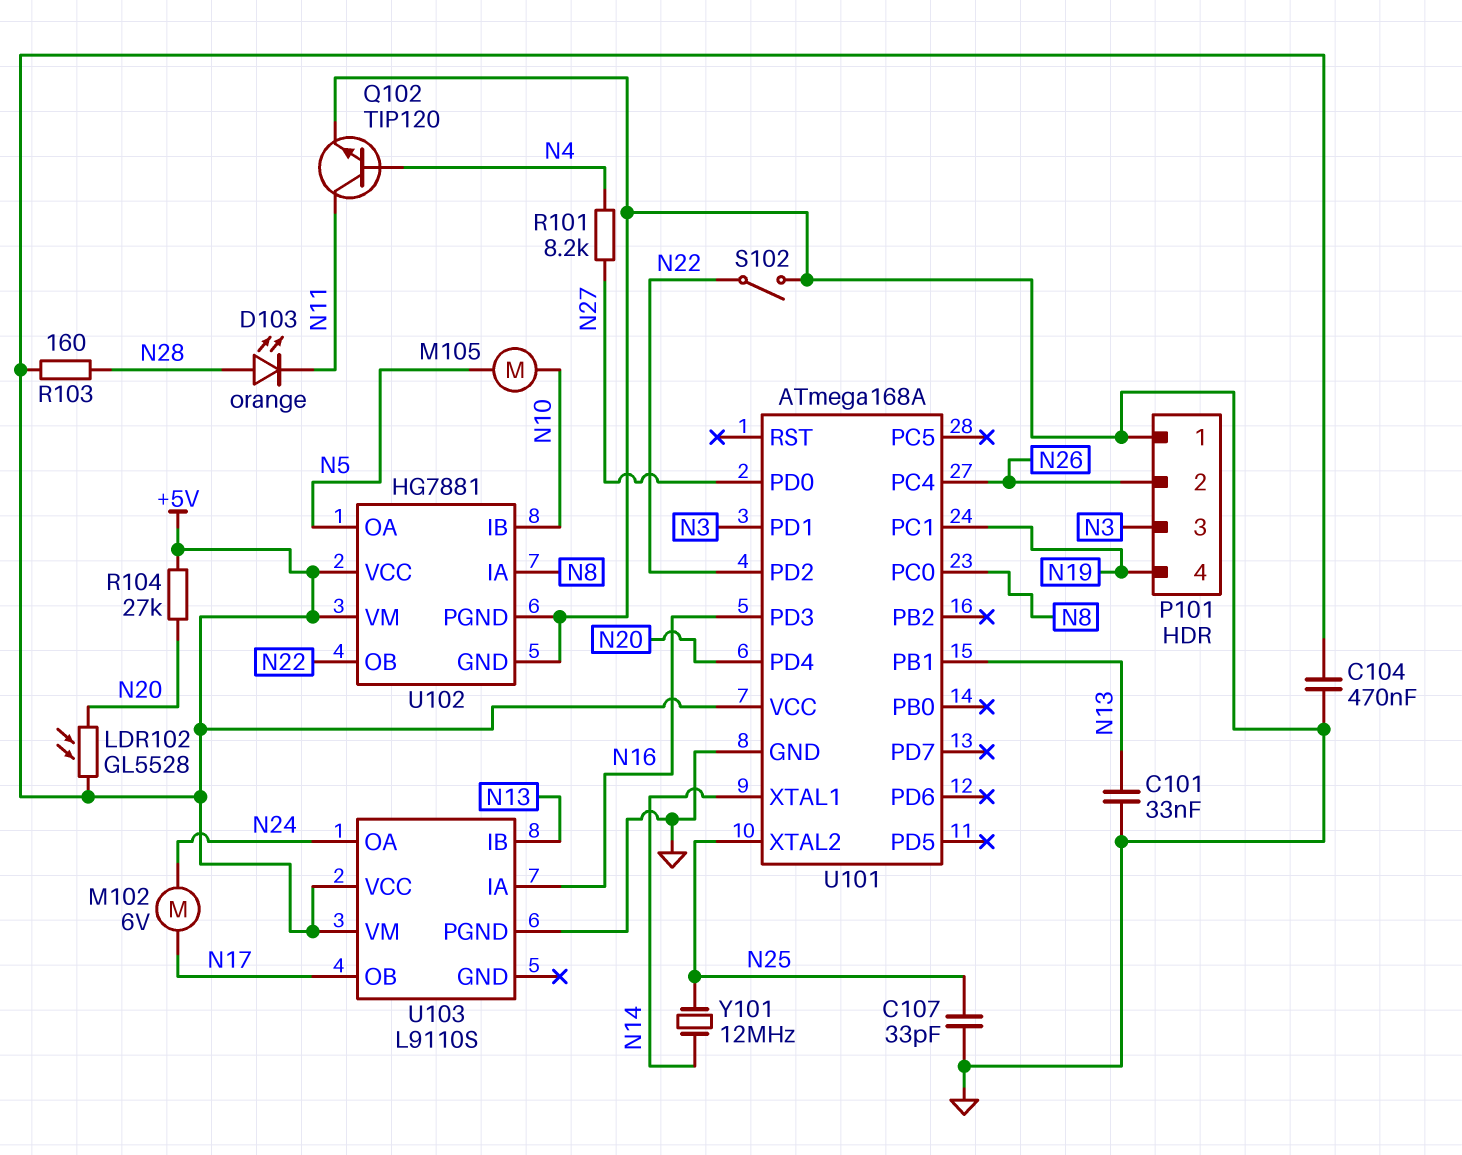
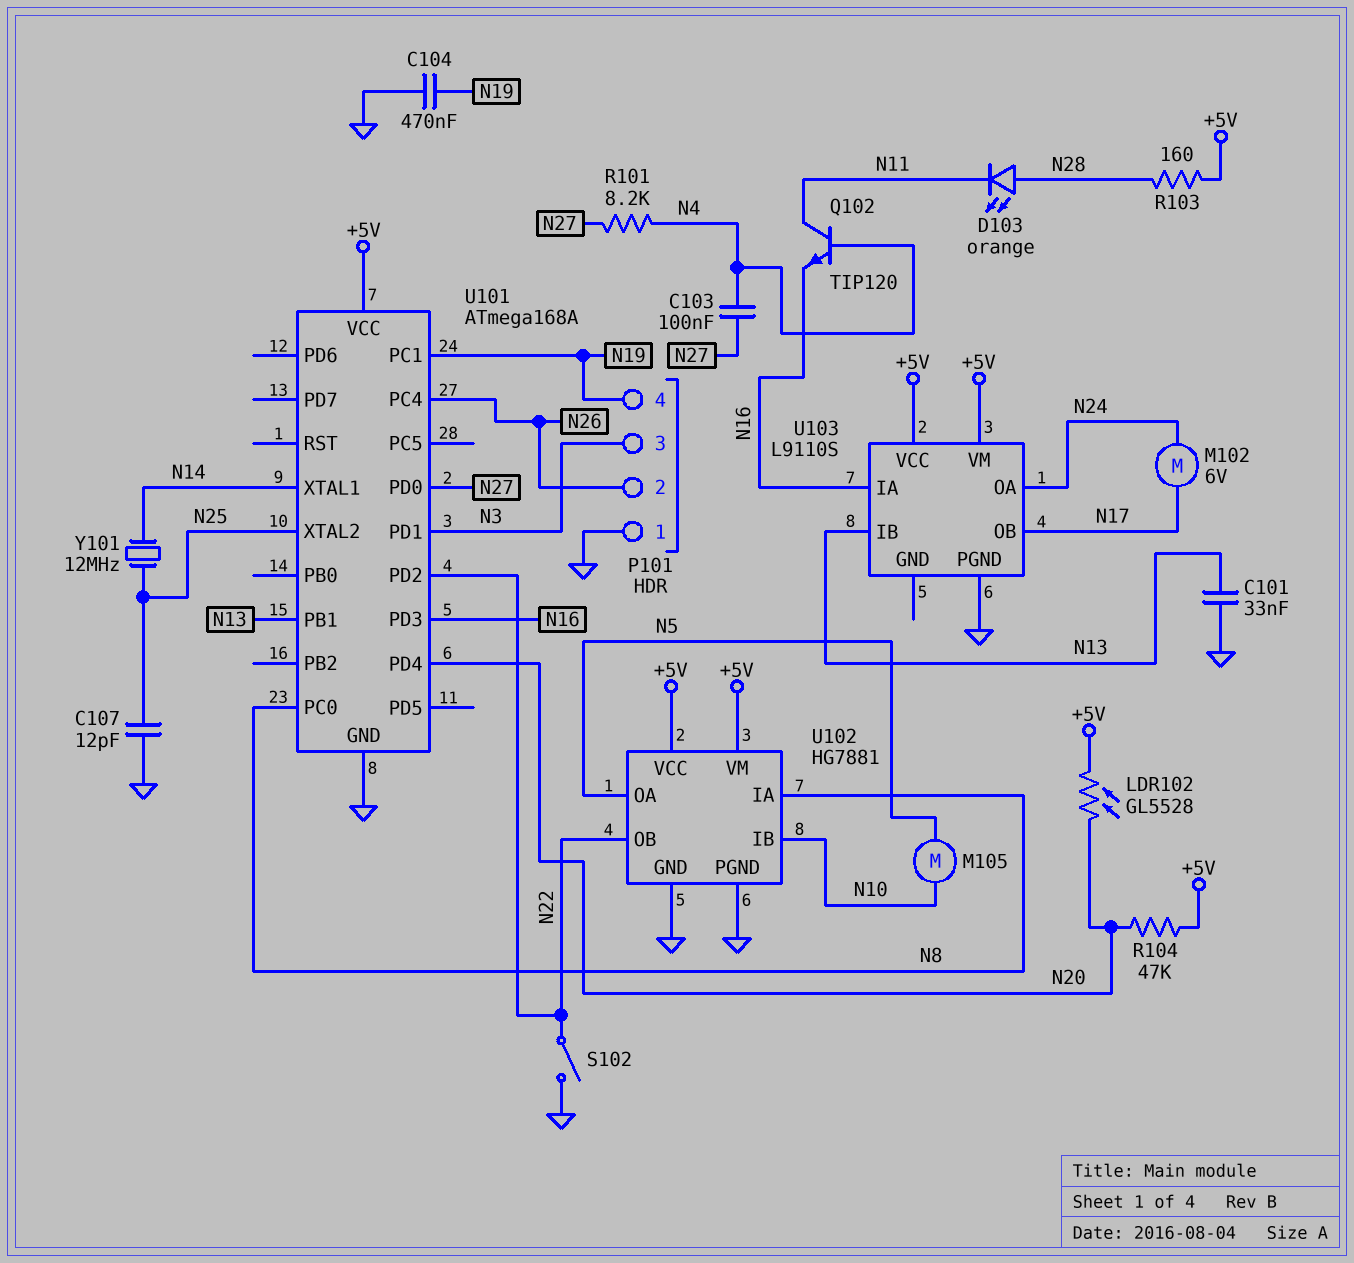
C103: none -> 100nF (N4, N27)
C104: 470nF (+5V, GND) -> 470nF (GND, N19)
C107: 33pF (GND, N25) -> 12pF (GND, N25)
Q102: NPN TIP120 (B N4, C N11, E GND) -> NPN TIP120 (B N4, C N11, E N16)
R104: 27k (+5V, N20) -> 47k (+5V, N20)

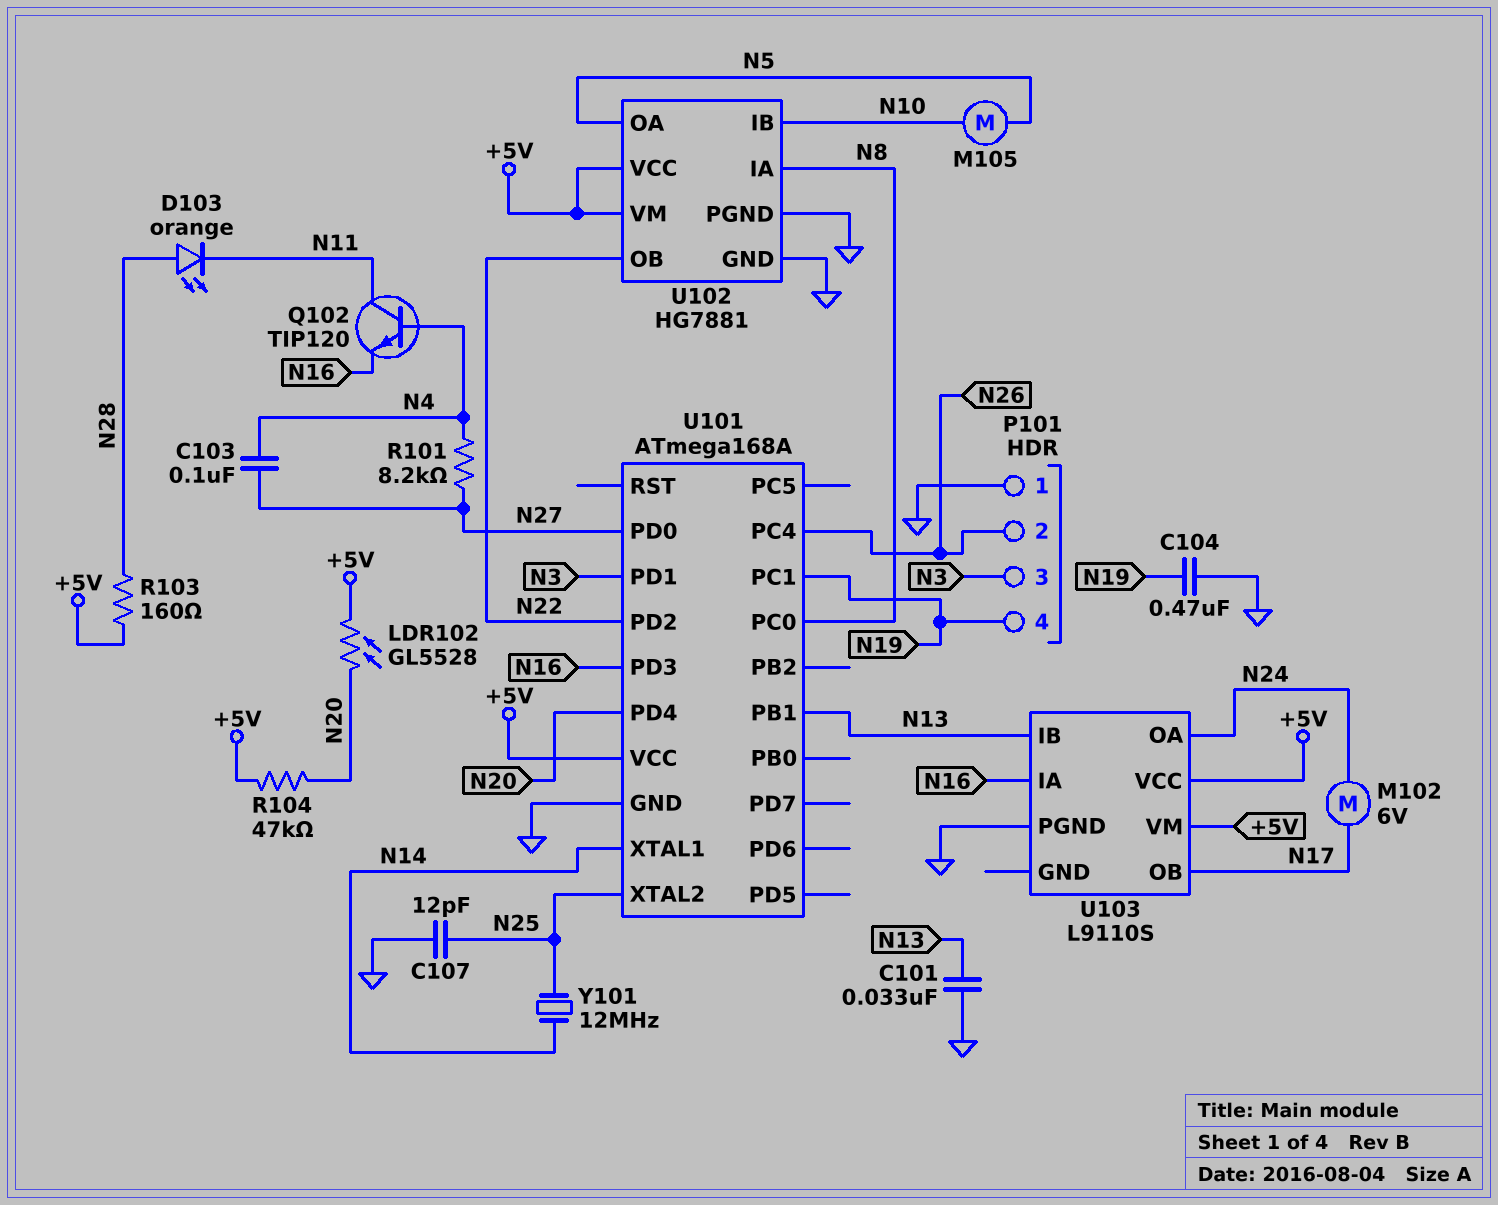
S102: switch (GND, N22) -> none

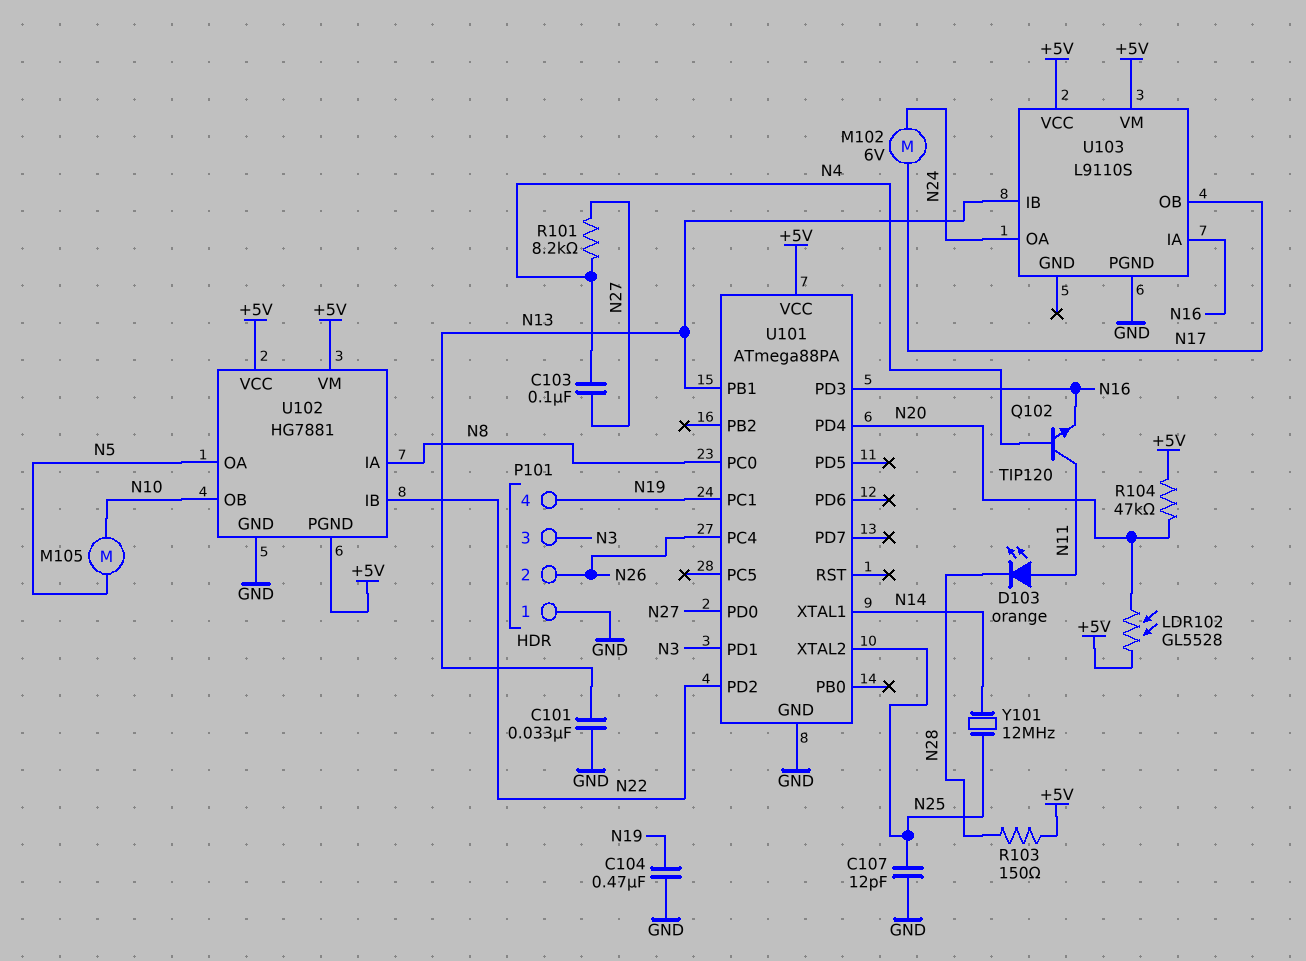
D103: LED orange (A N28, K N11) -> LED orange (A N11, K N28)
R103: 160 (+5V, N28) -> 150 (+5V, N28)
U101: ATmega168A -> ATmega88PA
U102 pin IB: N10 -> N22
U102 pin OB: N22 -> N10
U102 pin PGND: GND -> +5V

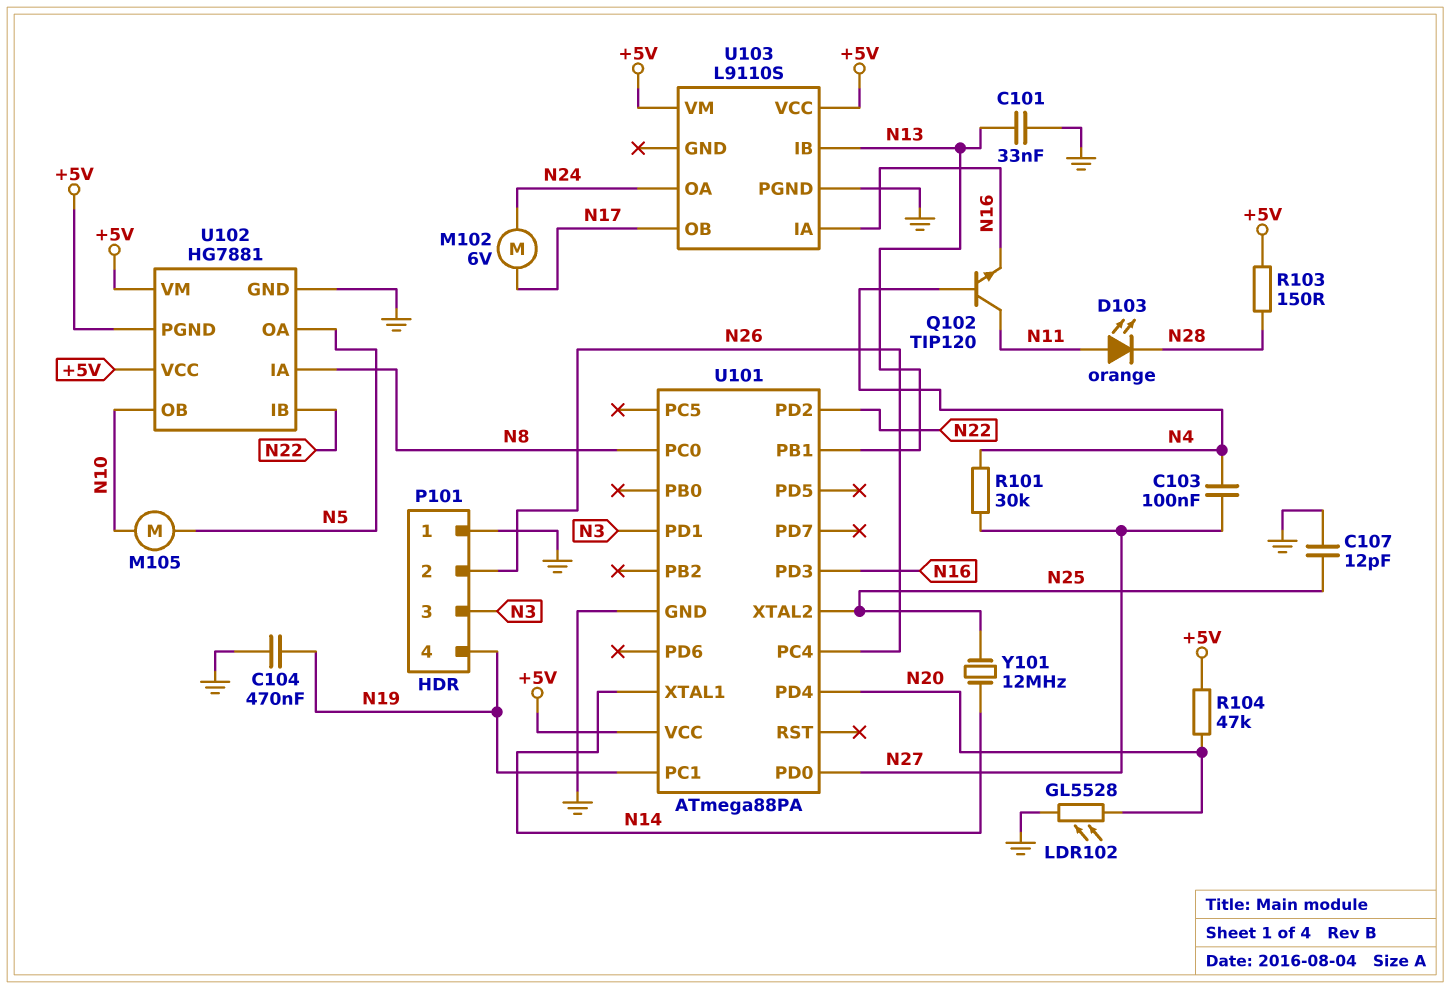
LDR102: GL5528 (+5V, N20) -> GL5528 (GND, N20)
R101: 8.2k (N4, N27) -> 30k (N4, N27)

